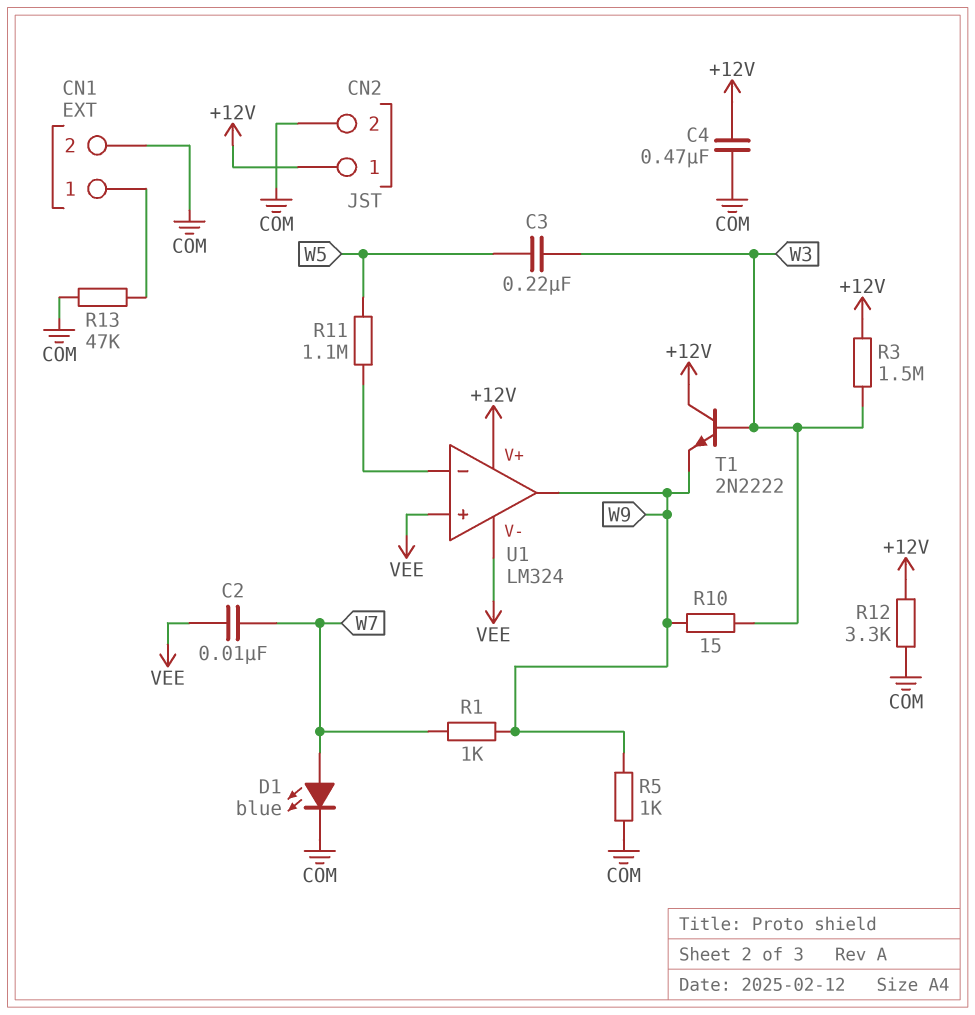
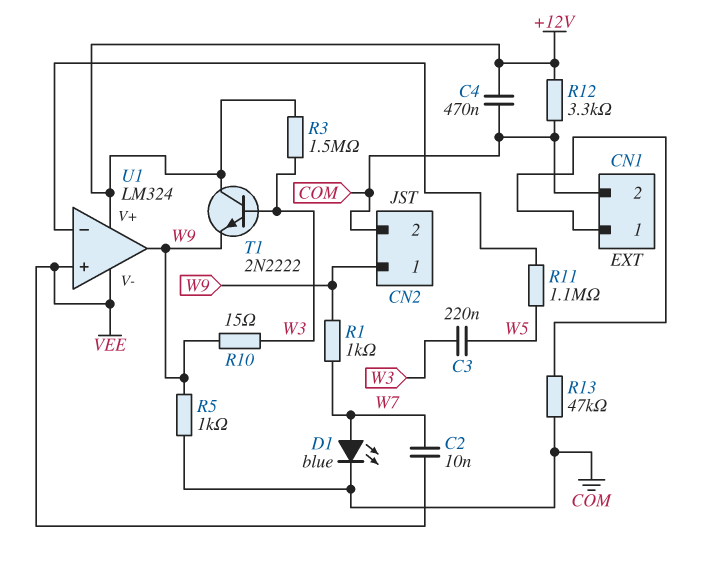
CN2 pin 1: +12V -> W9

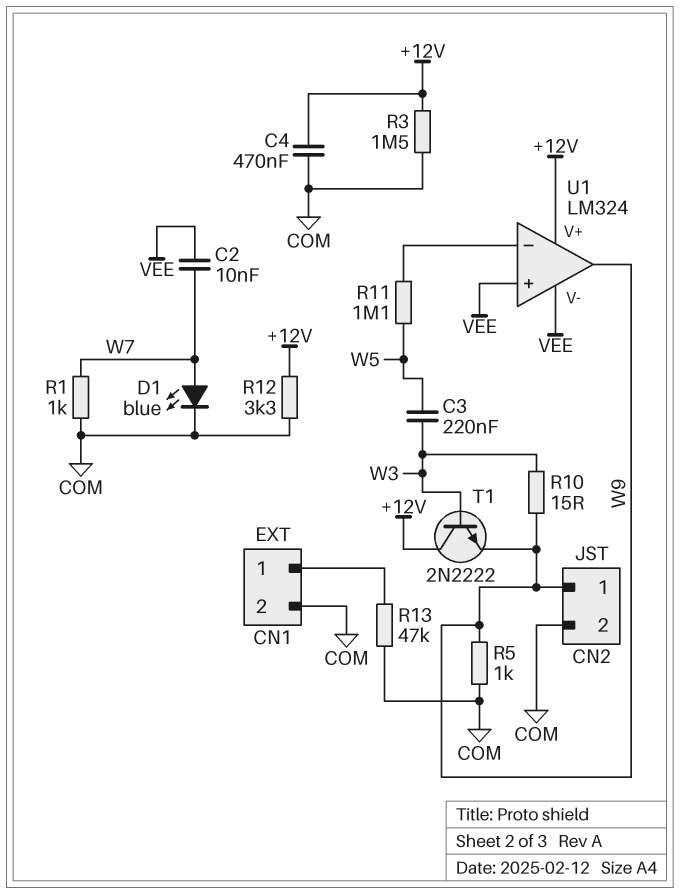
R1: 1k (W7, W9) -> 1k (COM, W7)
R3: 1.5M (+12V, W3) -> 1.5M (+12V, COM)

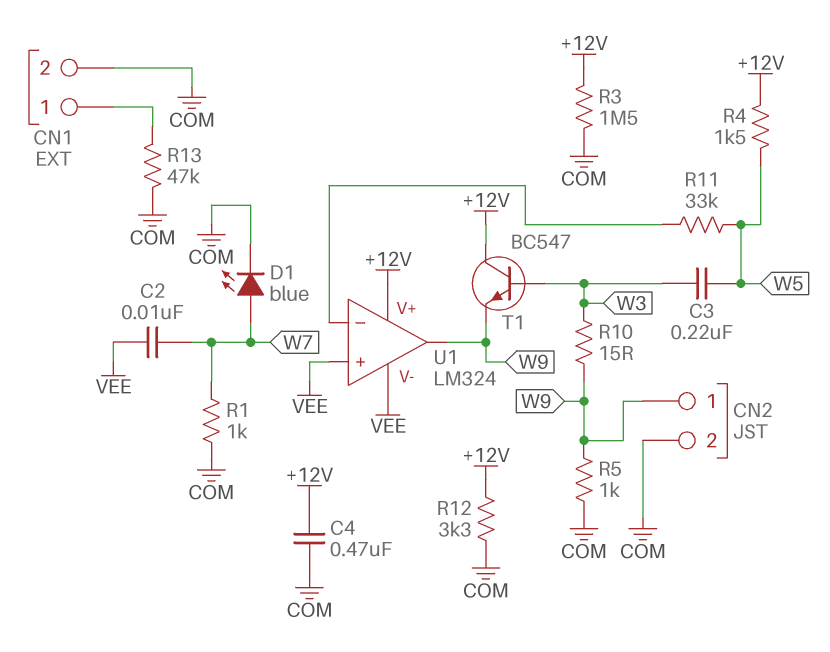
R4: none -> 1.5k (+12V, W5)
R11: 1.1M (U1/in-, W5) -> 33k (U1/in-, W5)
T1: NPN 2N2222 (B W3, C +12V, E W9) -> NPN BC547 (B W3, C +12V, E W9)

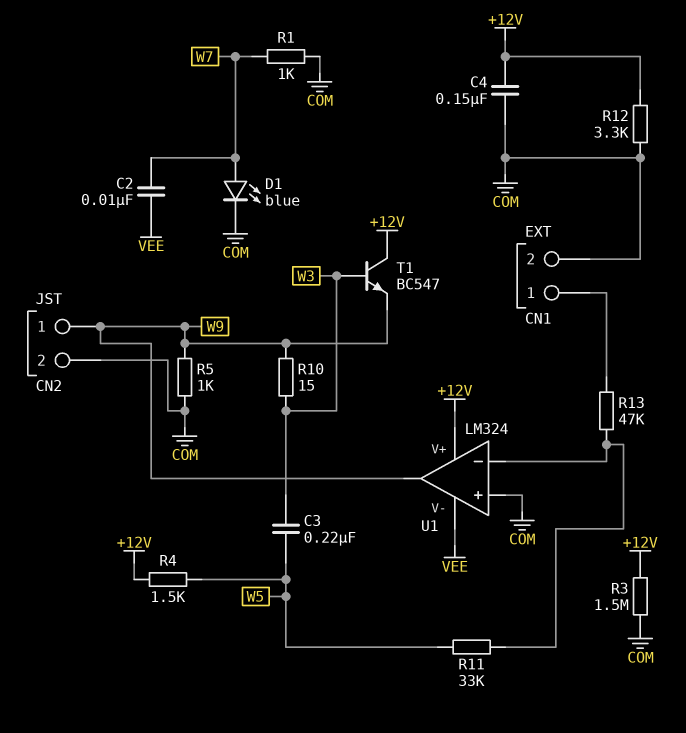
C4: 470nF (+12V, COM) -> 150nF (+12V, COM)
R13: 47k (CN1/1, COM) -> 47k (CN1/1, U1/in-)
U1 pin in+: VEE -> COM

